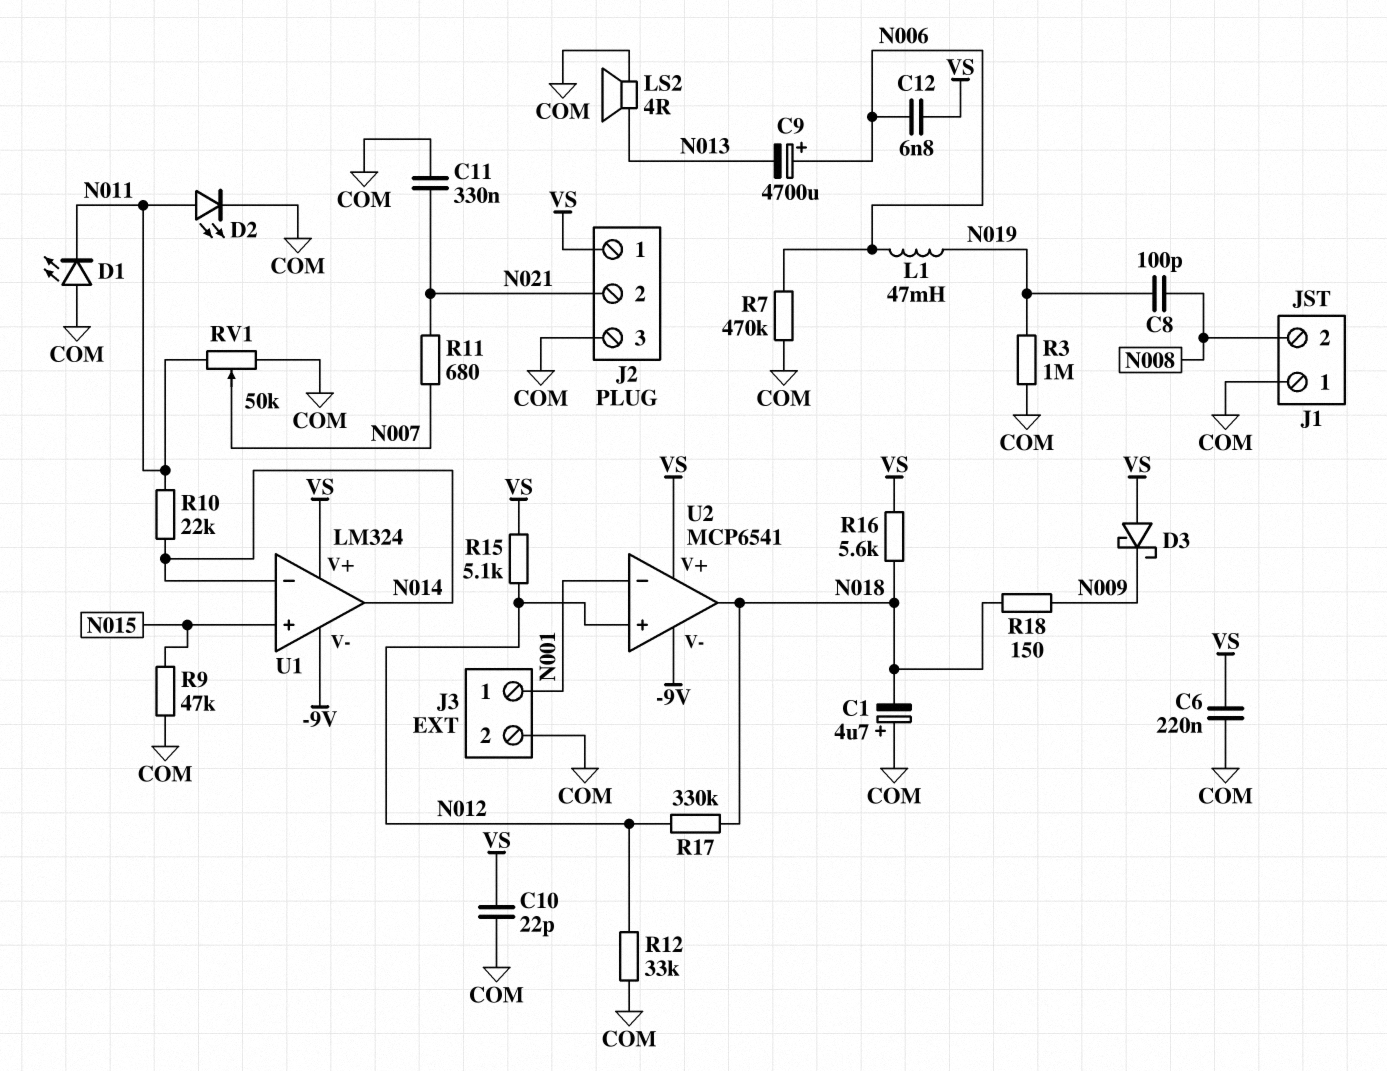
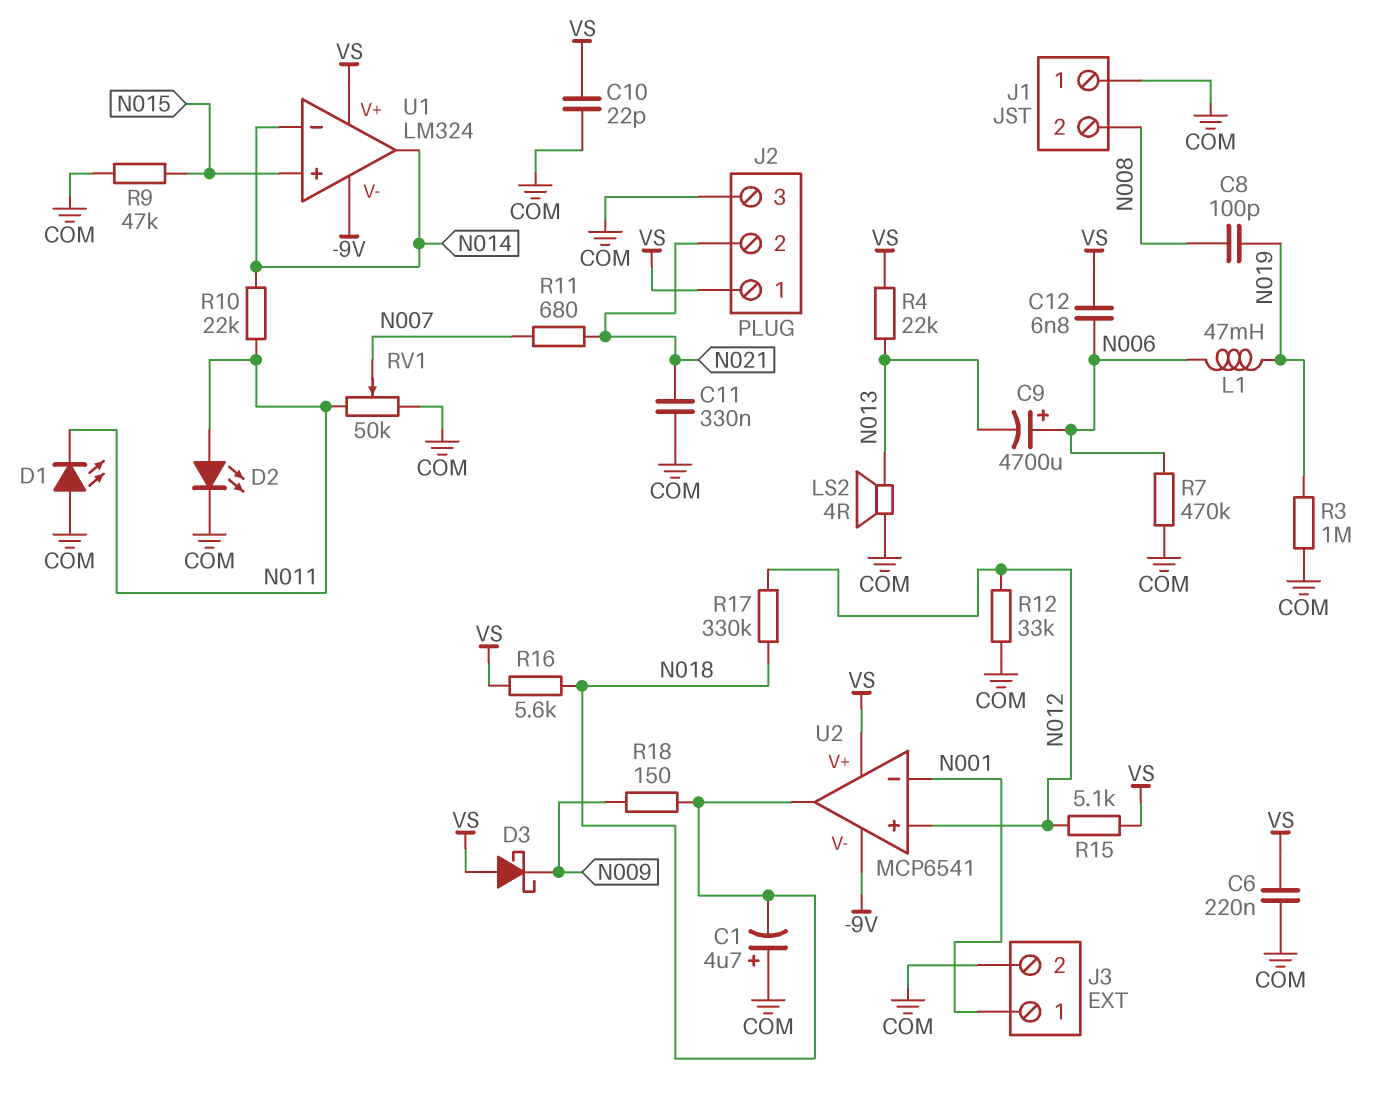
R4: none -> 22k (N013, VS)

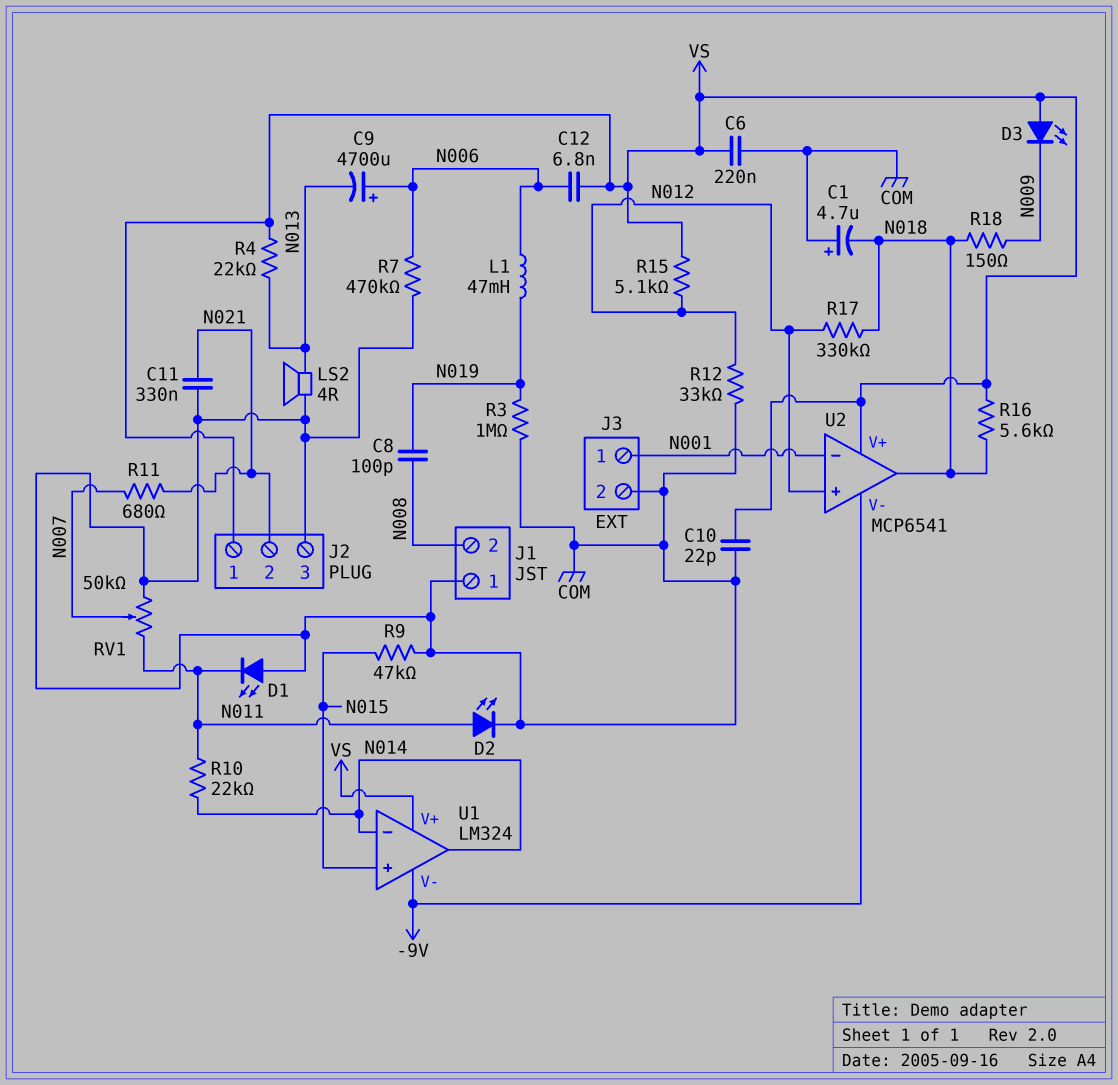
D3: schottky (A VS, K N009) -> LED (A VS, K N009)

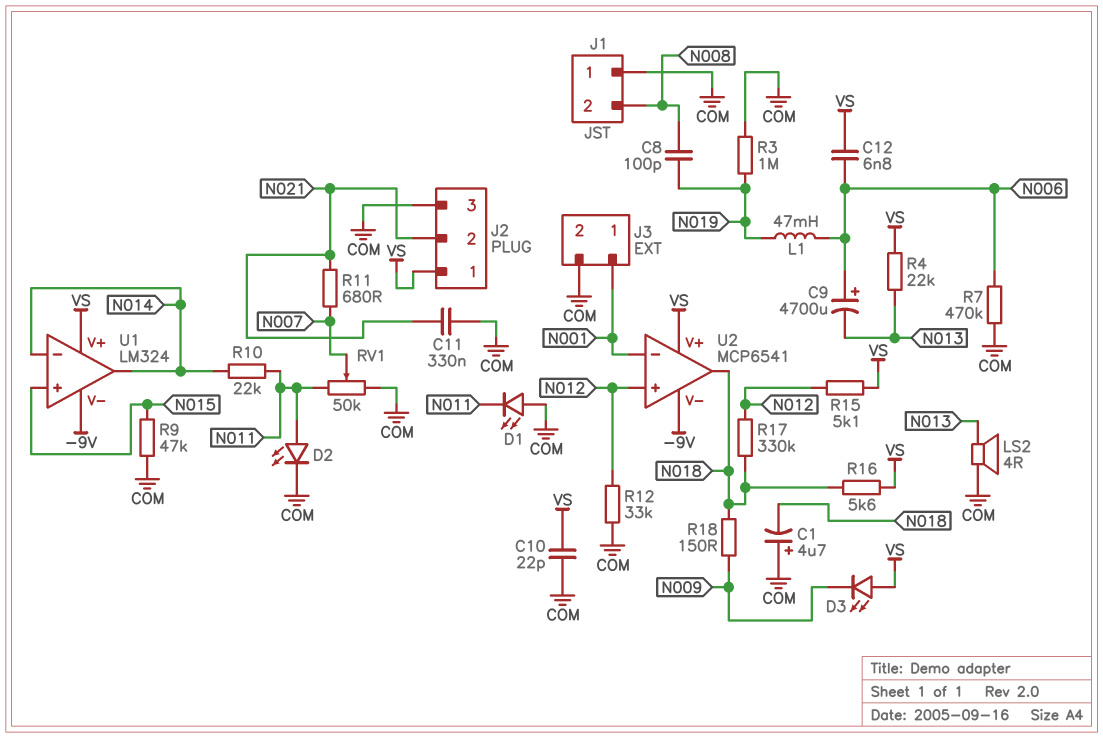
C6: 220nF (COM, VS) -> none

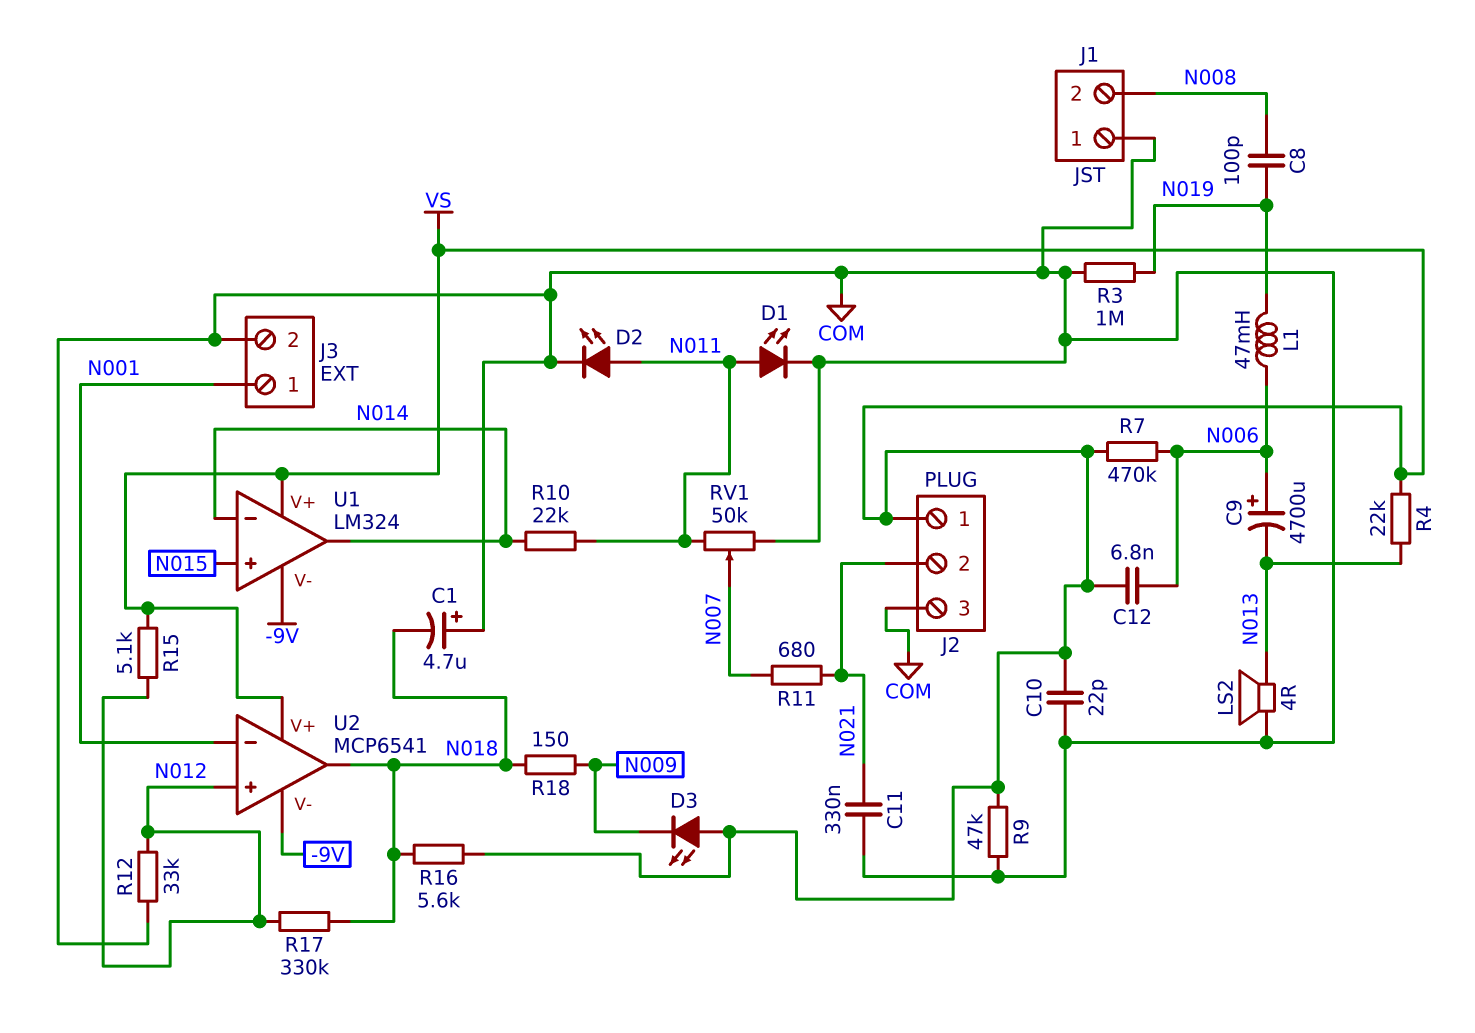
D1: LED (A COM, K N011) -> LED (A N011, K COM)
R7: 470k (COM, N006) -> 470k (N006, VS)
R9: 47k (COM, N015) -> 47k (COM, VS)

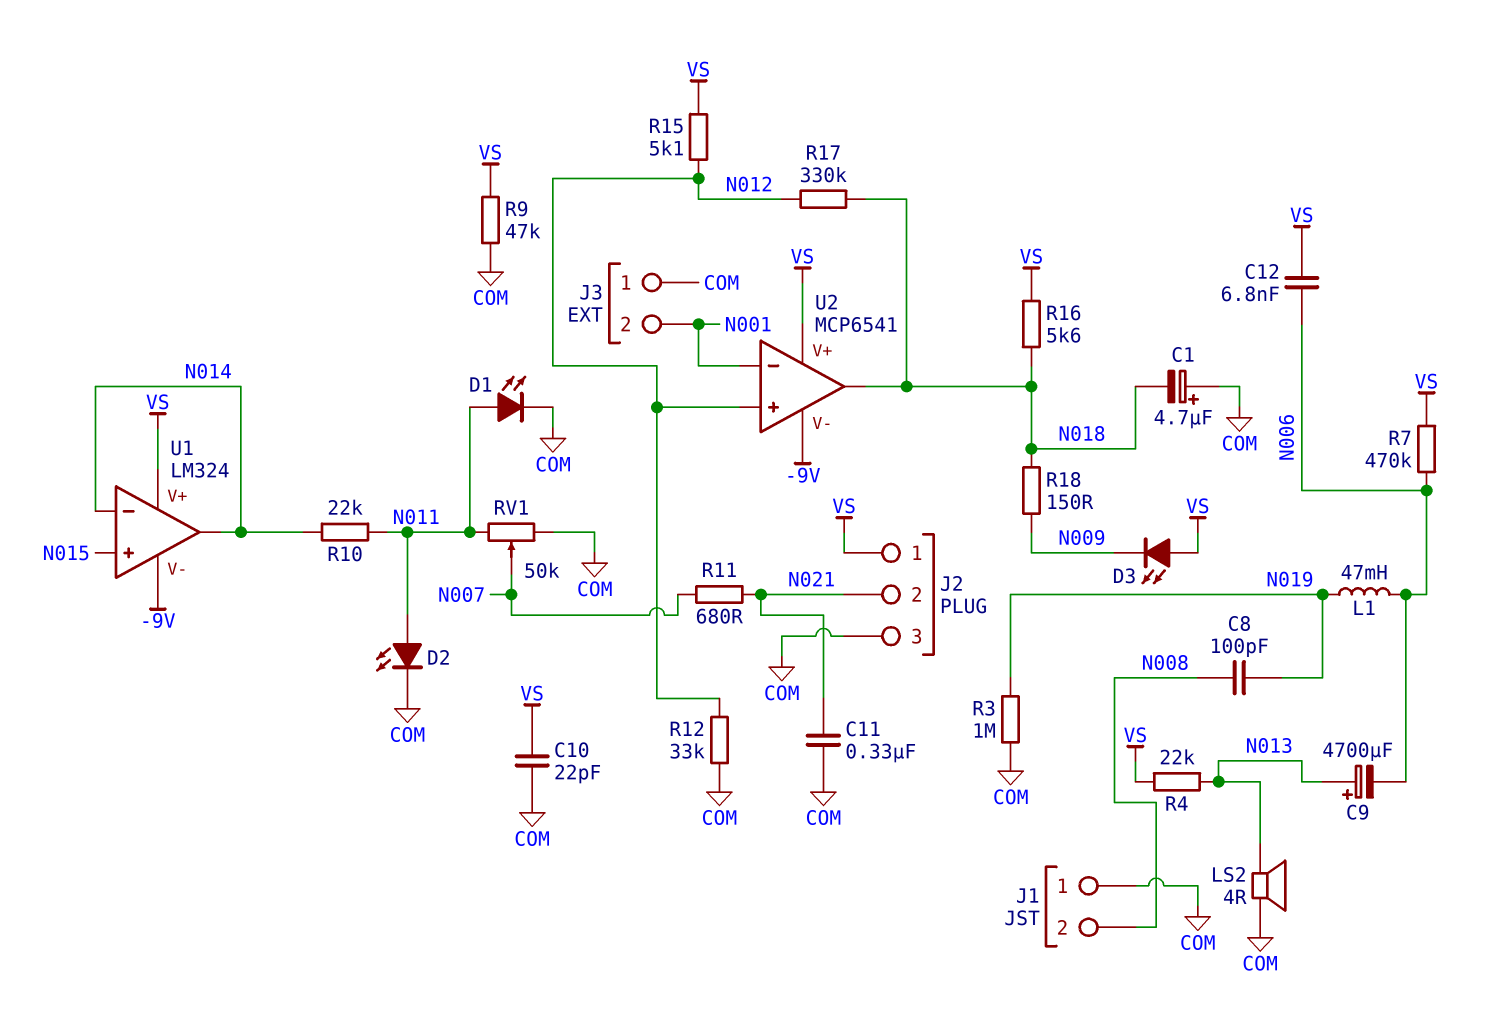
C9: 4700uF (plus N006, minus N013) -> 4700uF (plus N013, minus N006)
J3 pin 1: N001 -> COM
J3 pin 2: COM -> N001

